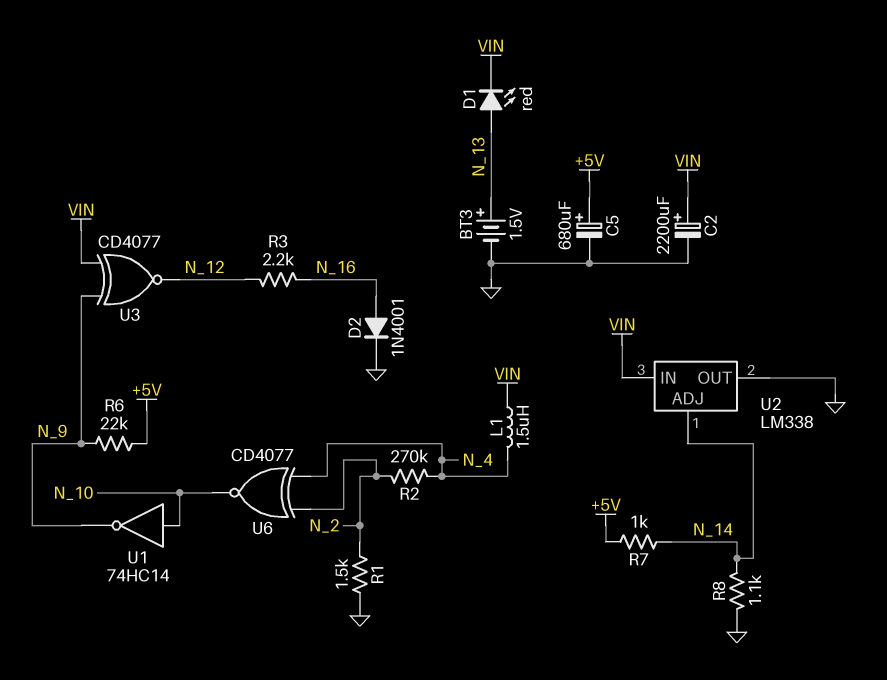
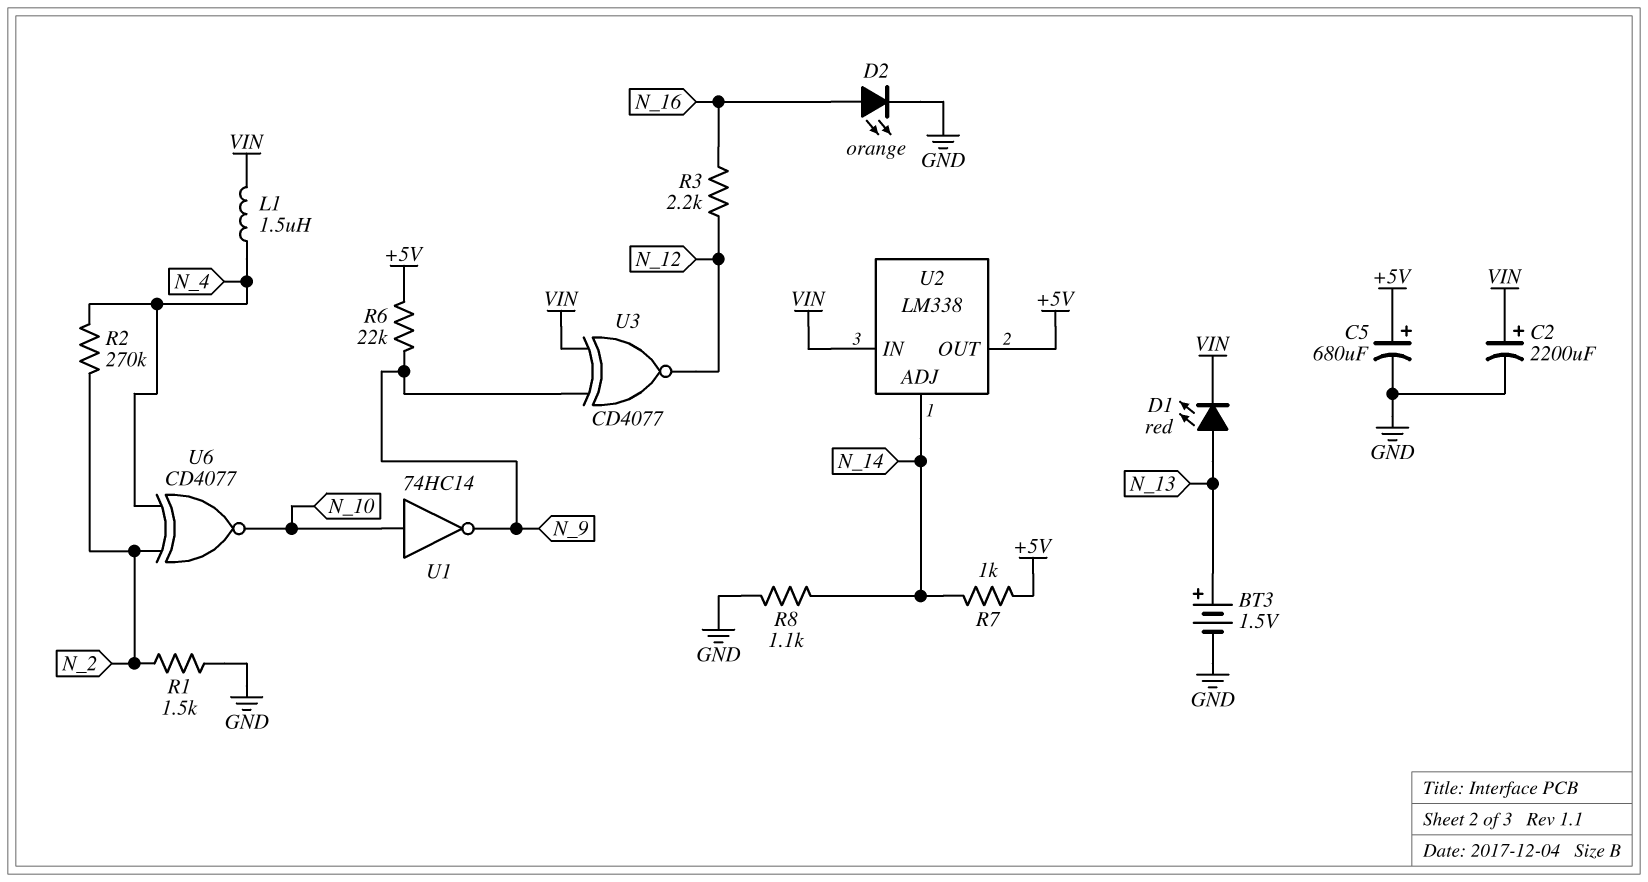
D2: diode 1N4001 (A N_16, K GND) -> LED orange (A N_16, K GND)
U2 pin OUT: GND -> +5V

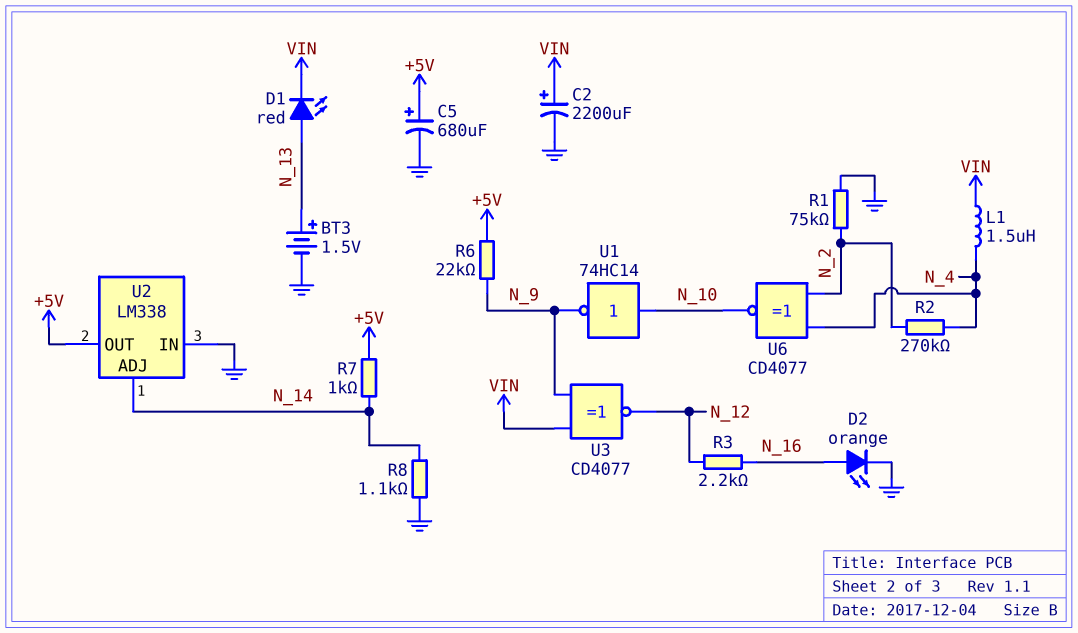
R1: 1.5k (GND, N_2) -> 75k (GND, N_2)
U2 pin IN: VIN -> GND

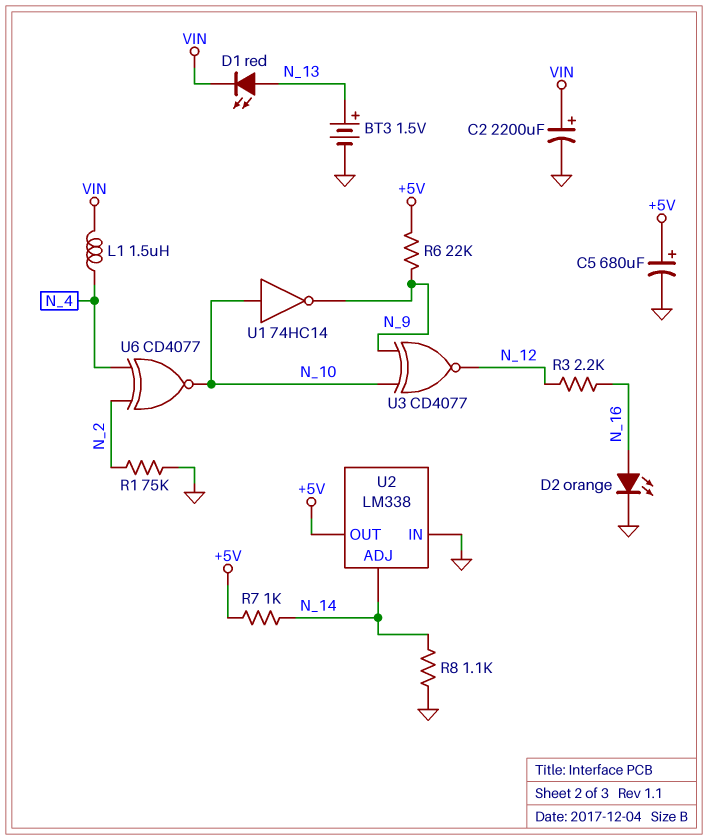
R2: 270k (N_2, N_4) -> none
U3: XNOR CD4077 (in N_9, in VIN, out N_12) -> XNOR CD4077 (in N_9, in N_10, out N_12)

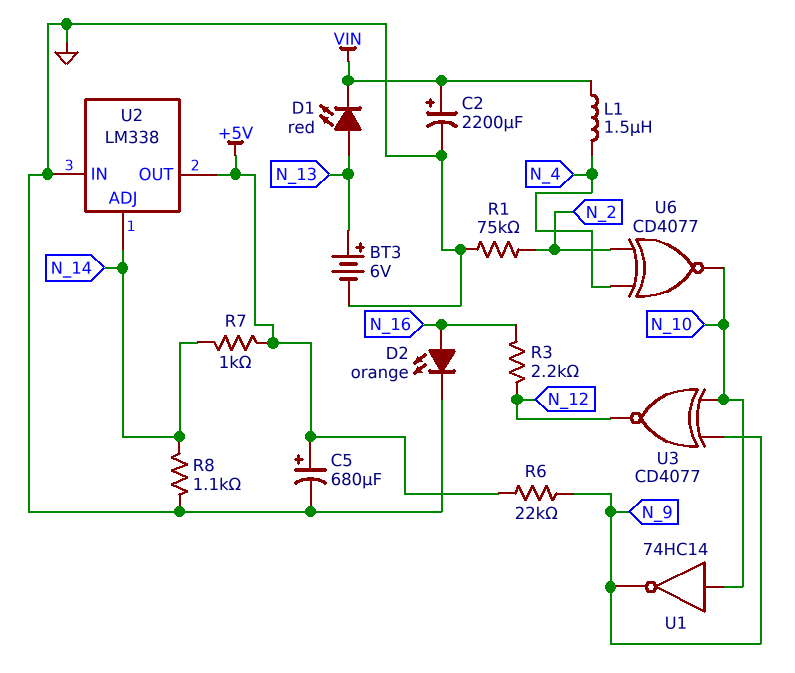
BT3: 1.5V (plus N_13, minus GND) -> 6V (plus N_13, minus GND)

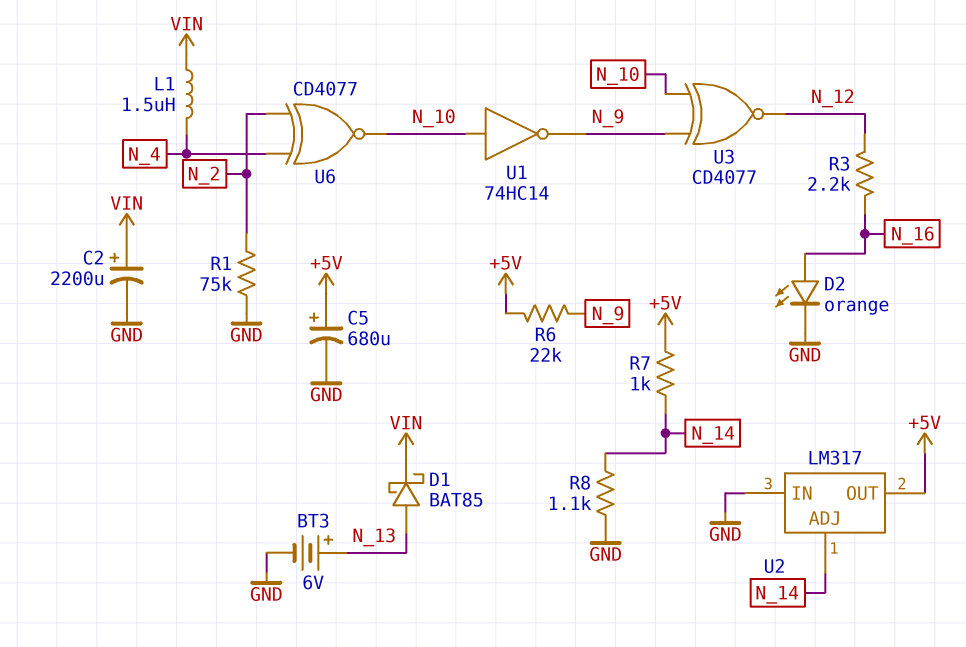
D1: LED red (A N_13, K VIN) -> schottky BAT85 (A N_13, K VIN)
U2: LM338 -> LM317

